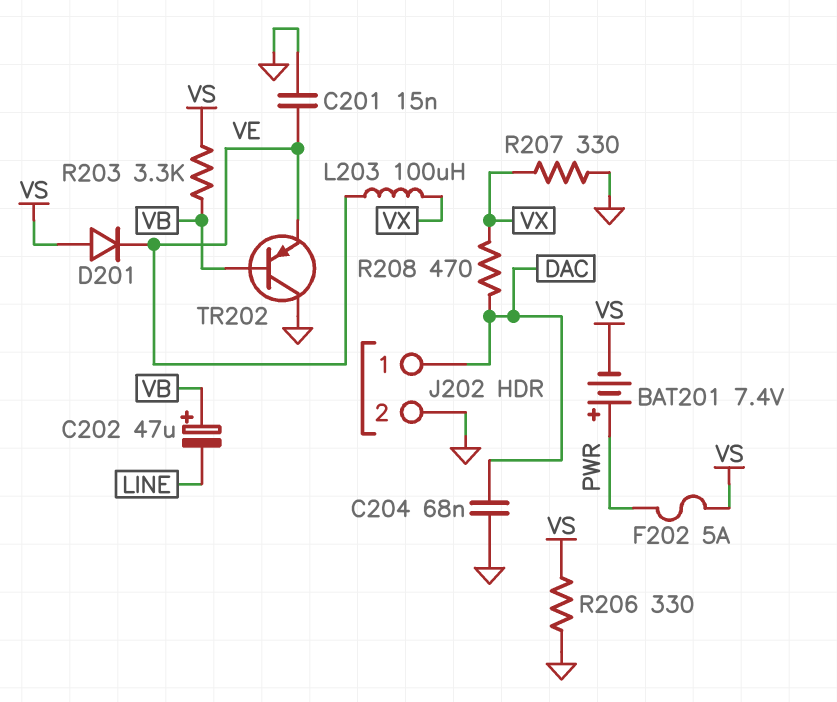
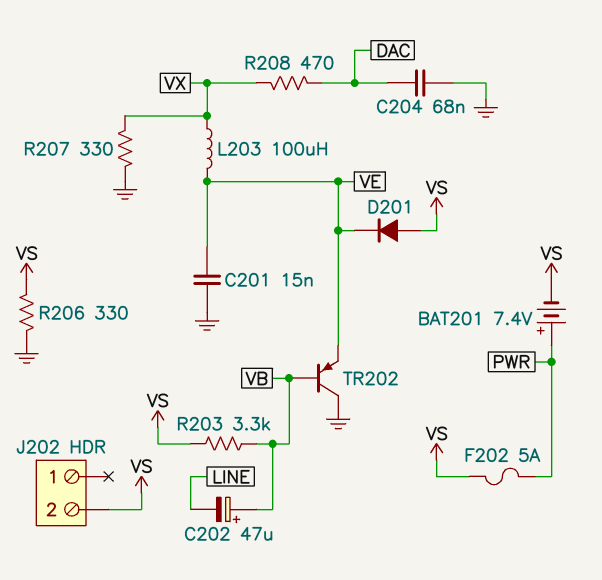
J202 pin 1: DAC -> none
J202 pin 2: GND -> VS

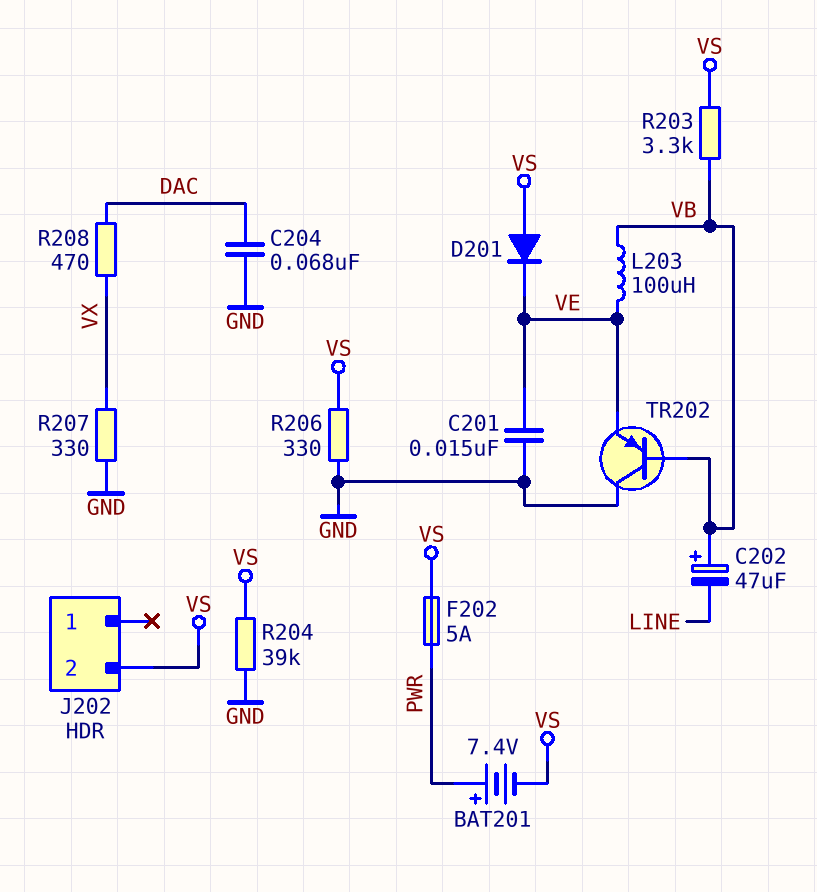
L203: 100uH (VE, VX) -> 100uH (VB, VE)
R204: none -> 39k (GND, VS)

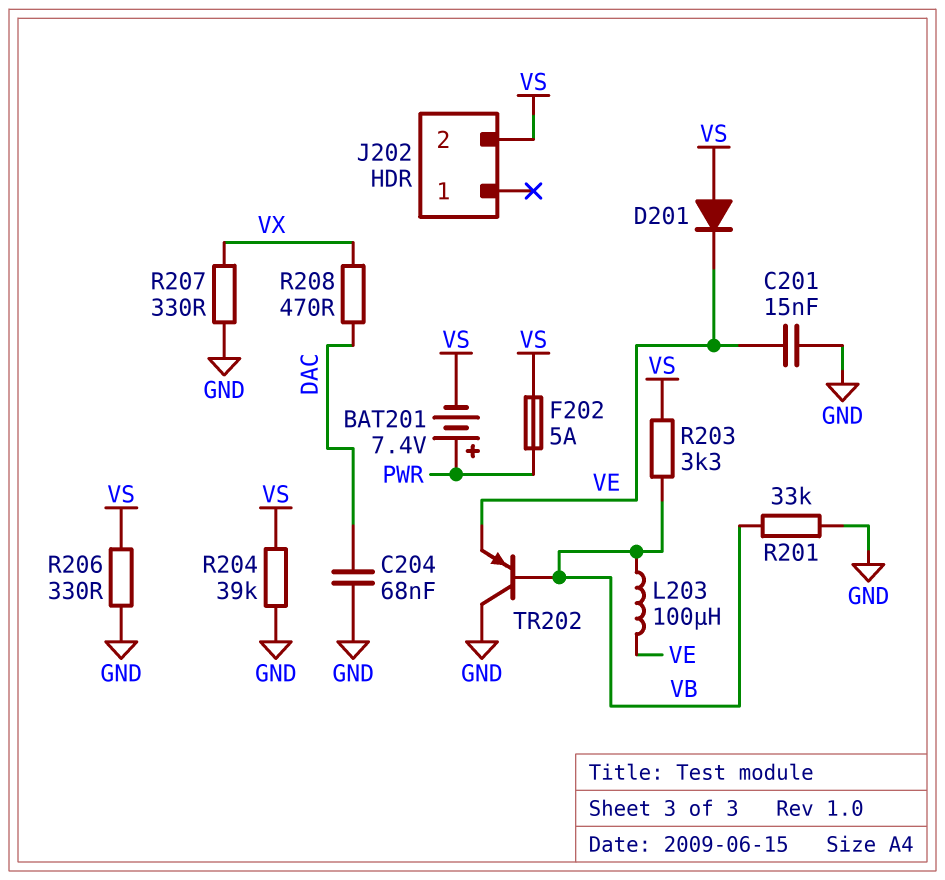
C202: 47uF (plus VB, minus LINE) -> none
R201: none -> 33k (GND, VB)

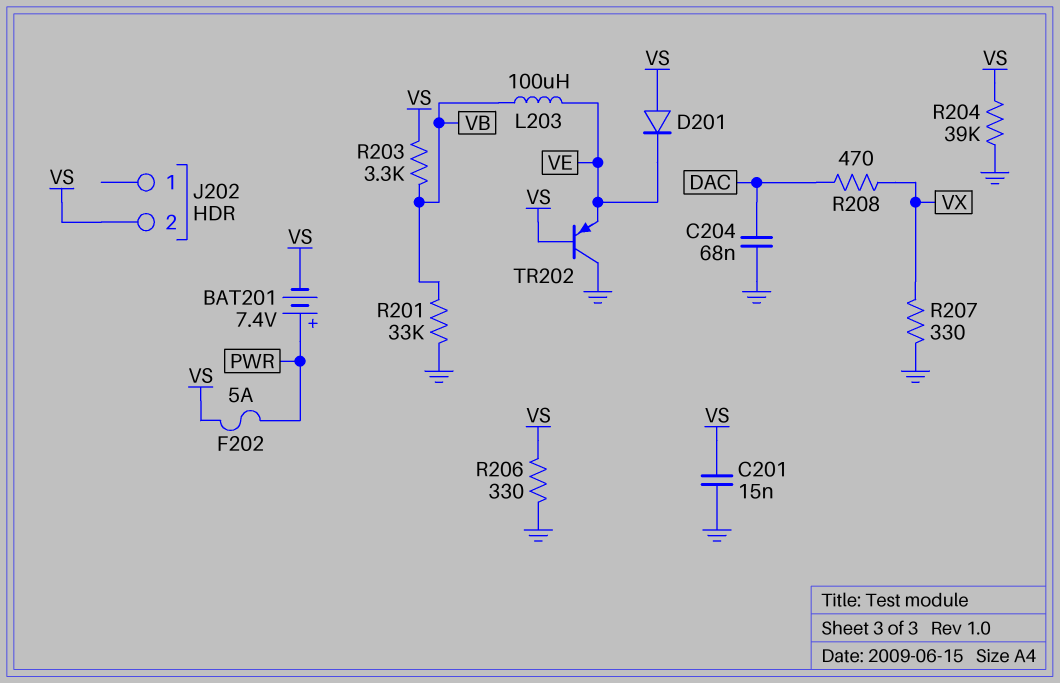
C201: 15nF (GND, VE) -> 15nF (GND, VS)
TR202: PNP (B VB, C GND, E VE) -> PNP (B VS, C GND, E VE)

